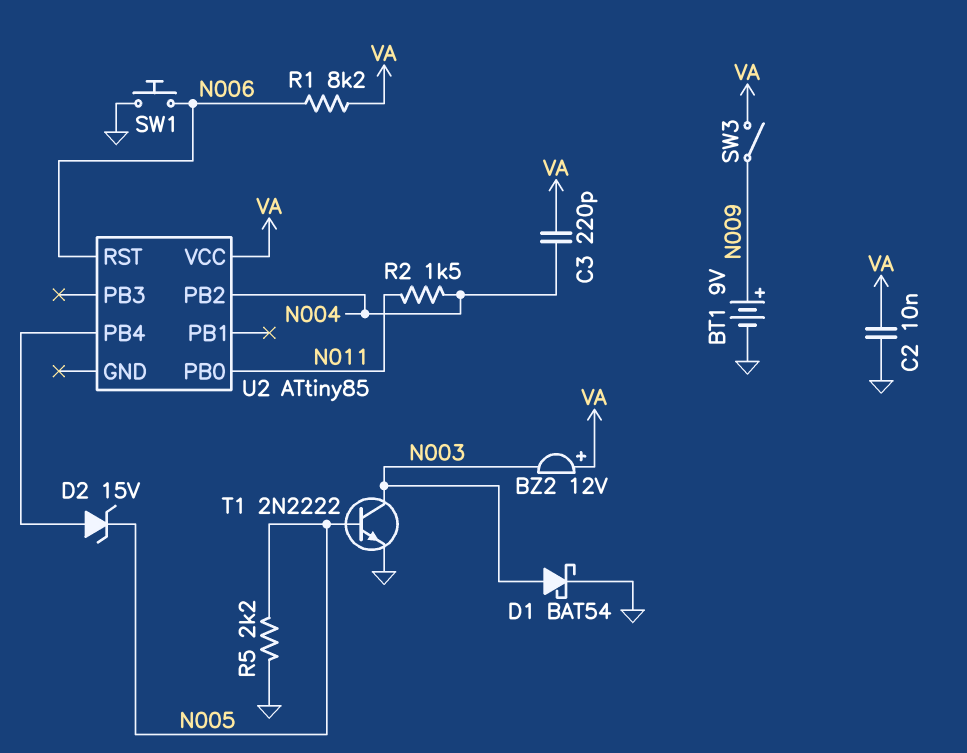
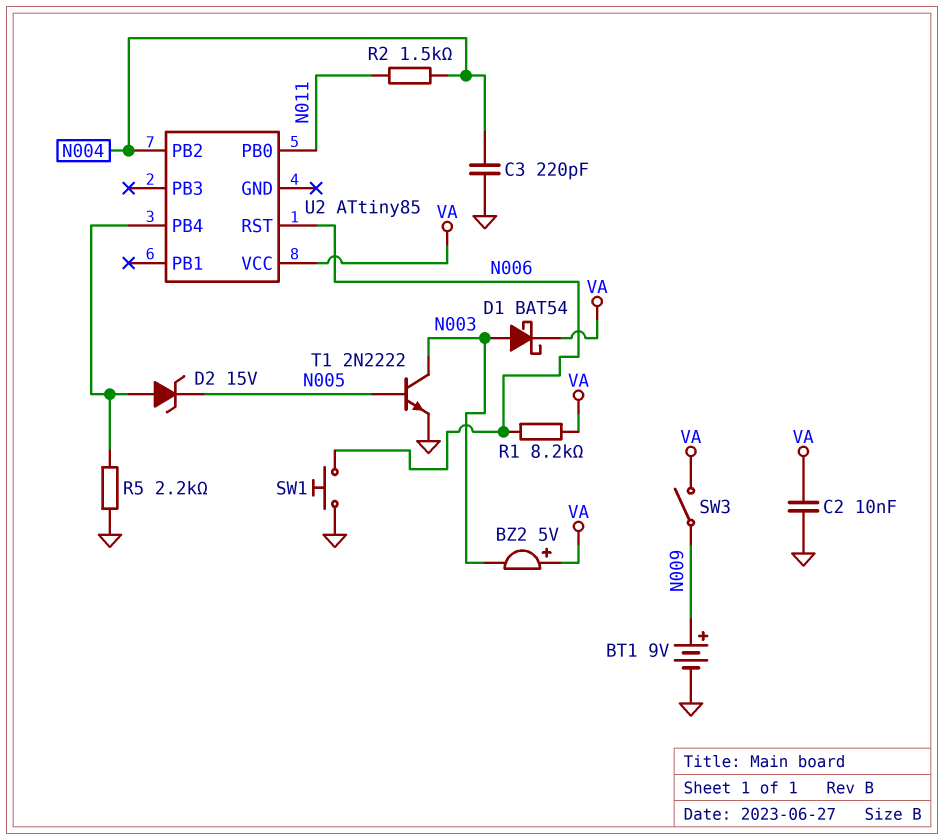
BZ2: buzzer 12V (plus VA, minus N003) -> buzzer 5V (plus VA, minus N003)
C3: 220pF (N004, VA) -> 220pF (GND, N004)
D1: schottky BAT54 (A N003, K GND) -> schottky BAT54 (A N003, K VA)
R5: 2.2k (GND, N005) -> 2.2k (GND, U2/PB4)

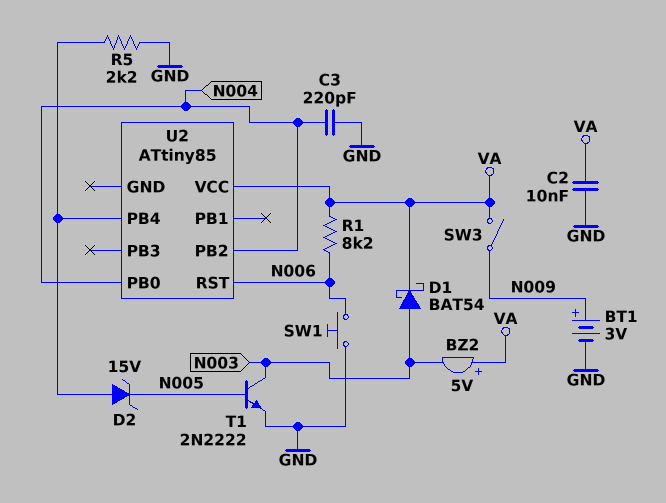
BT1: 9V (plus N009, minus GND) -> 3V (plus N009, minus GND)
R2: 1.5k (N004, N011) -> none
U2 pin PB0: N011 -> N004

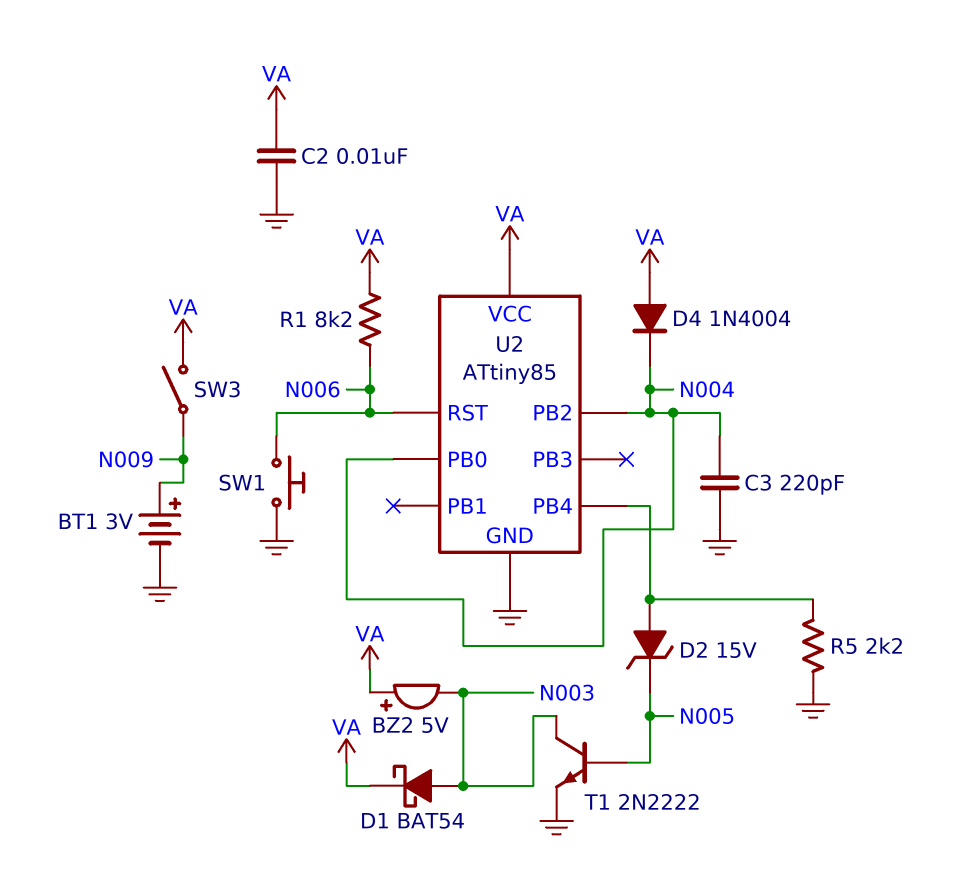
D4: none -> diode 1N4004 (A VA, K N004)
U2 pin GND: none -> GND

